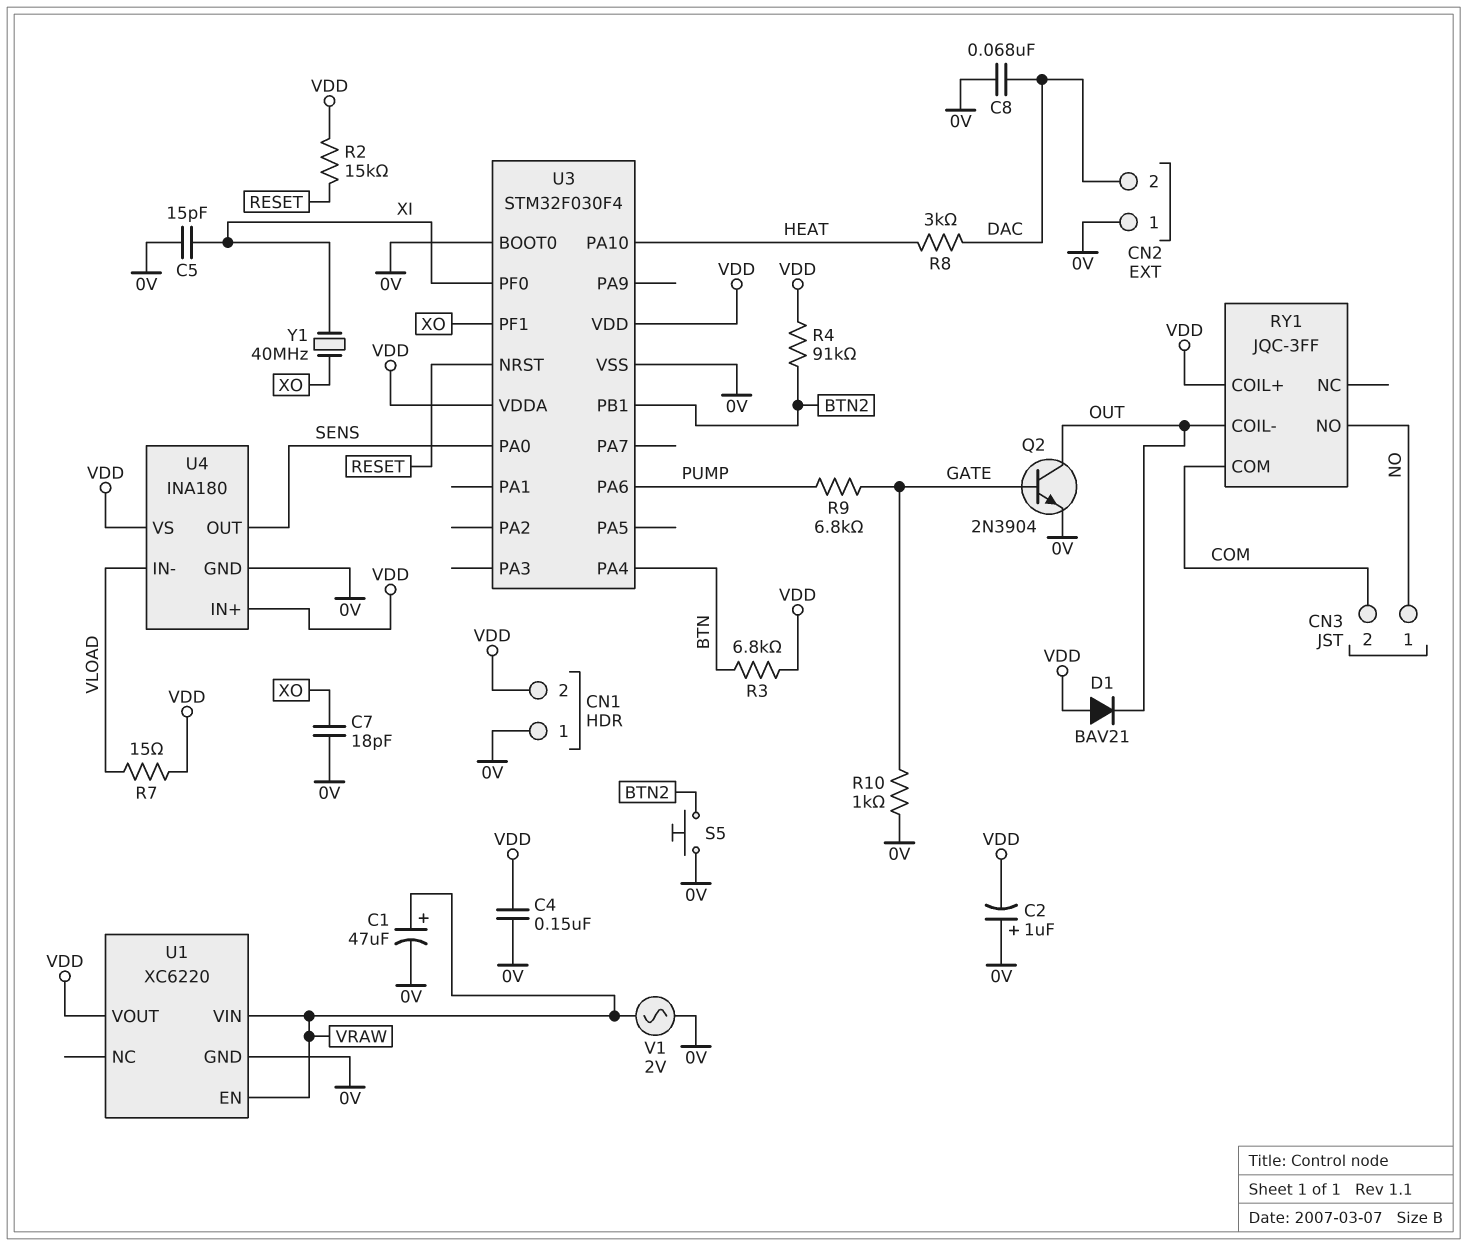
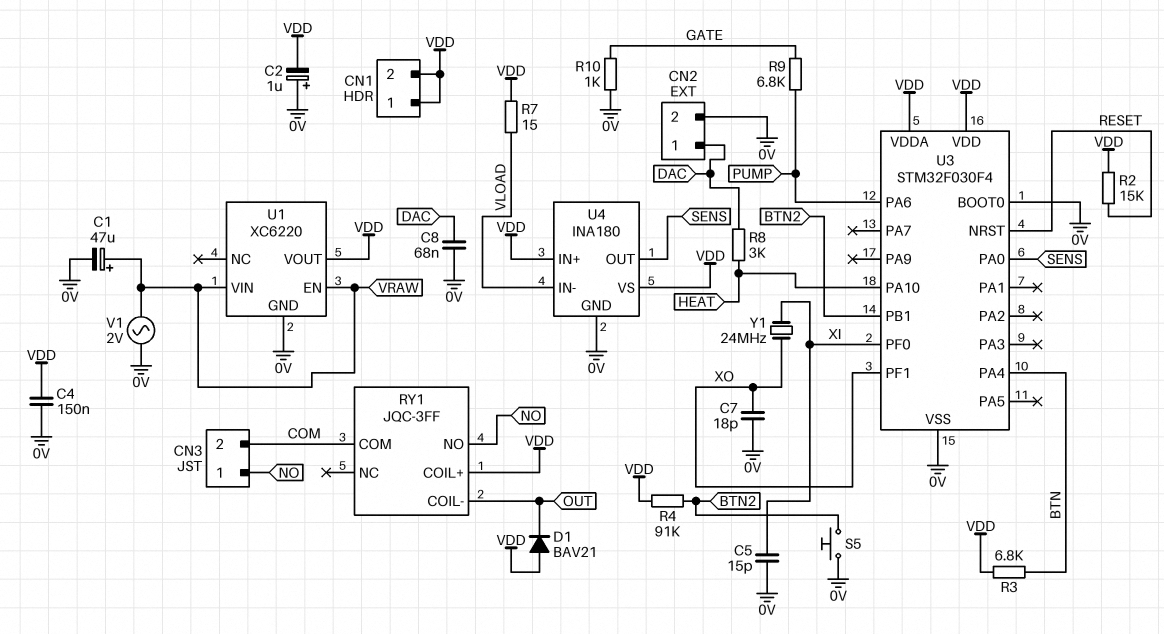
CN1 pin 1: 0V -> VDD
CN2 pin 1: 0V -> DAC
CN2 pin 2: DAC -> 0V
Q2: NPN 2N3904 (B GATE, C OUT, E 0V) -> none
Y1: 40MHz (XI, XO) -> 24MHz (XI, XO)

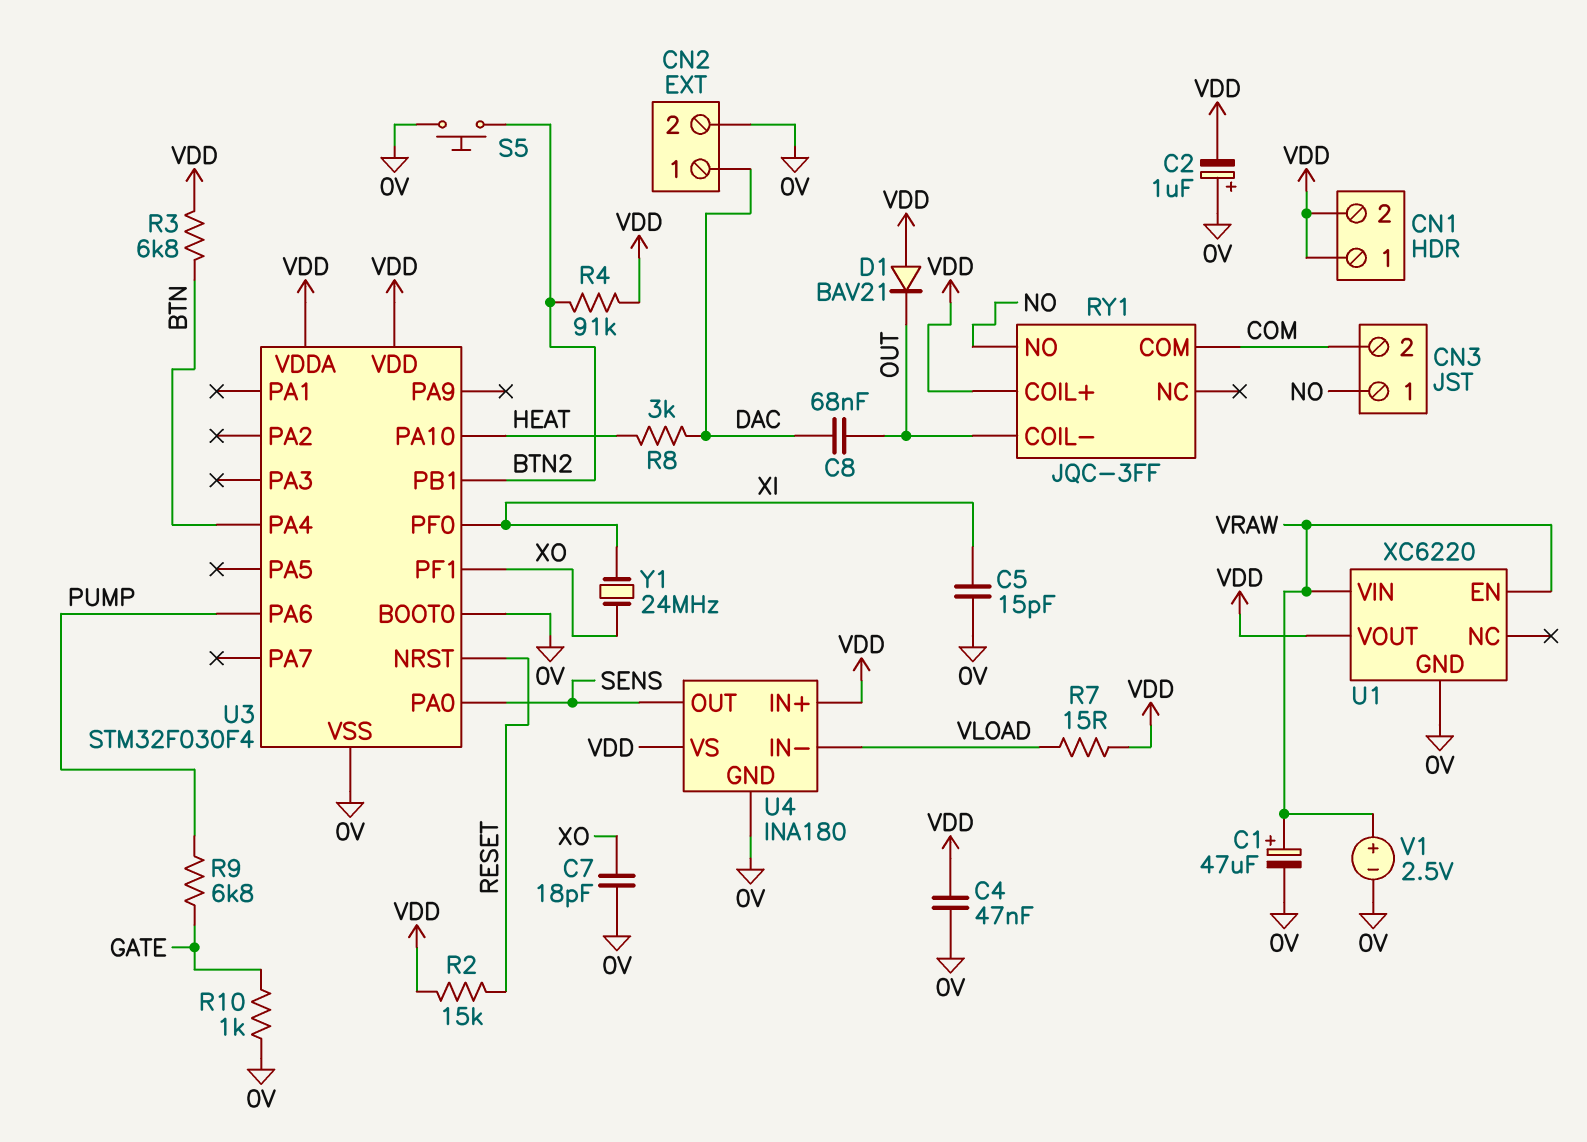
C4: 150nF (0V, VDD) -> 47nF (0V, VDD)
C8: 68nF (0V, DAC) -> 68nF (DAC, OUT)
V1: AC 2V (0V, VRAW) -> 2.5V (plus VRAW, minus 0V)

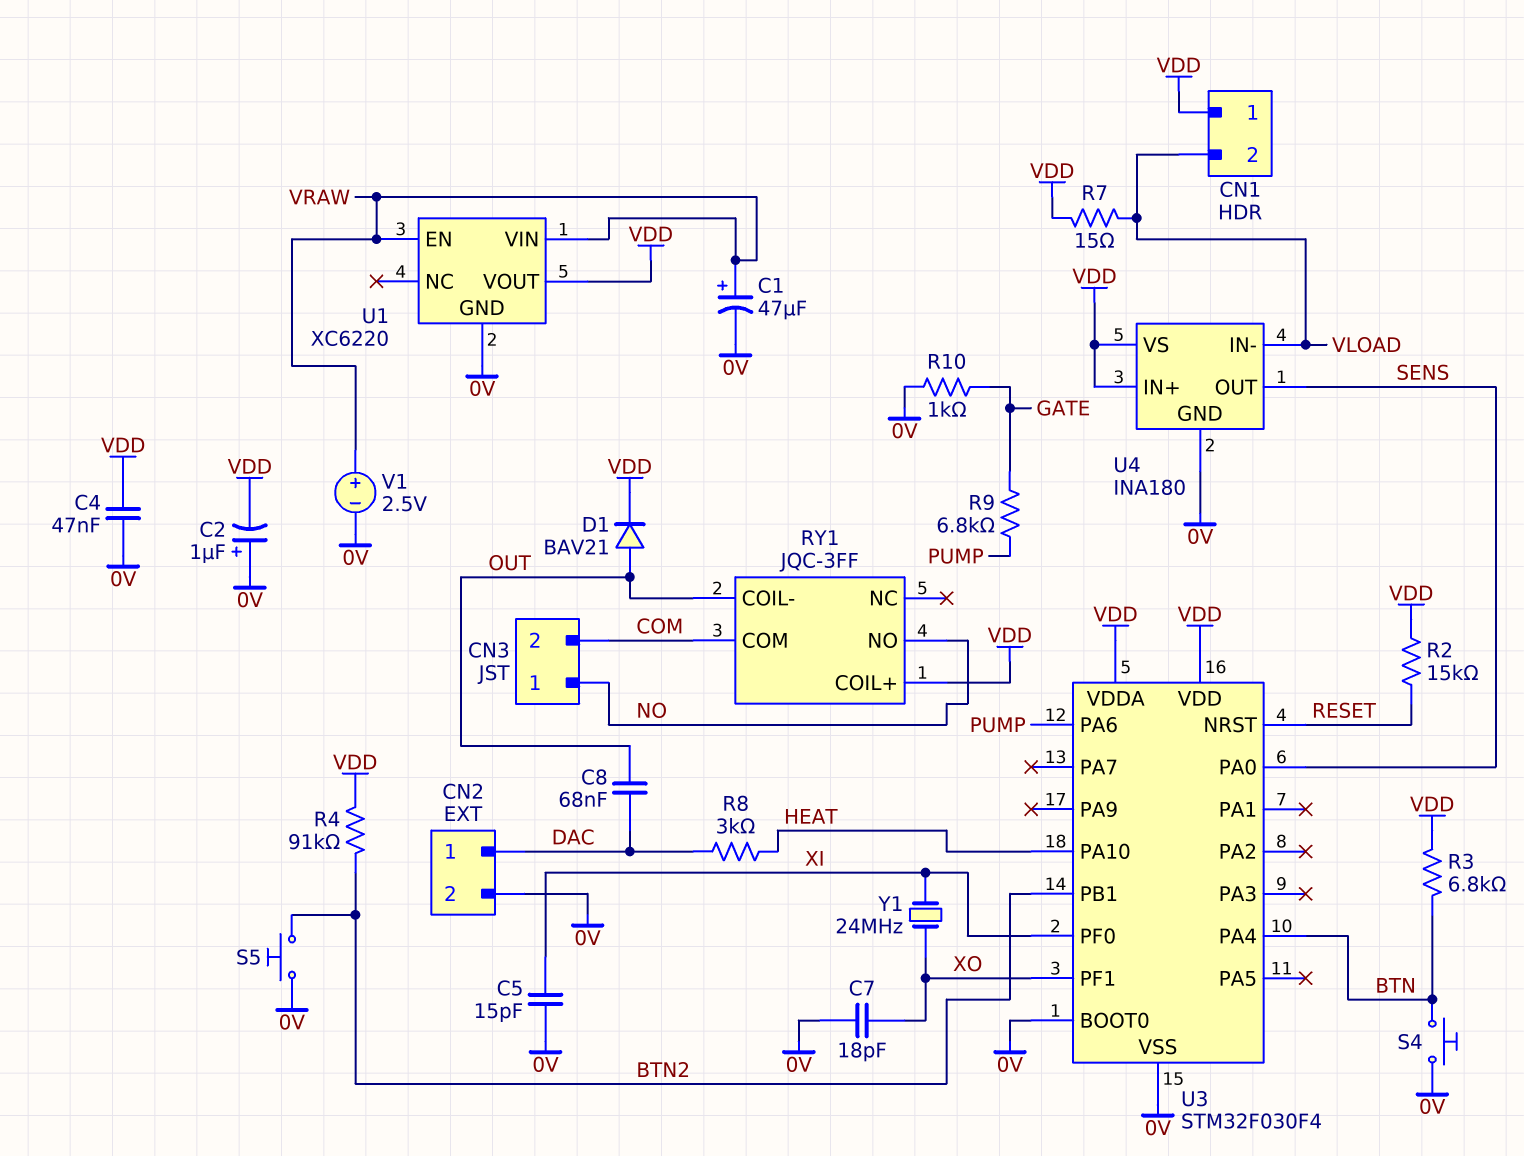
CN1 pin 2: VDD -> VLOAD
D1: diode BAV21 (A VDD, K OUT) -> diode BAV21 (A OUT, K VDD)
S4: none -> button (0V, BTN)

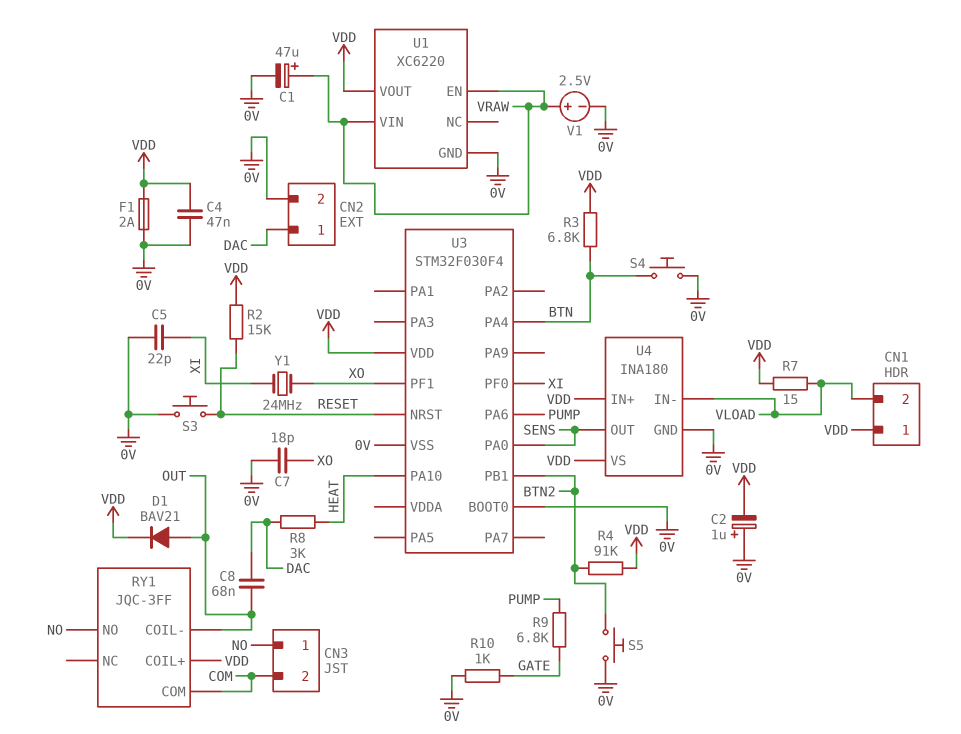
C5: 15pF (0V, XI) -> 22pF (0V, XI)
F1: none -> 2A (0V, VDD)
S3: none -> button (0V, RESET)
U3 pin VDDA: VDD -> none

